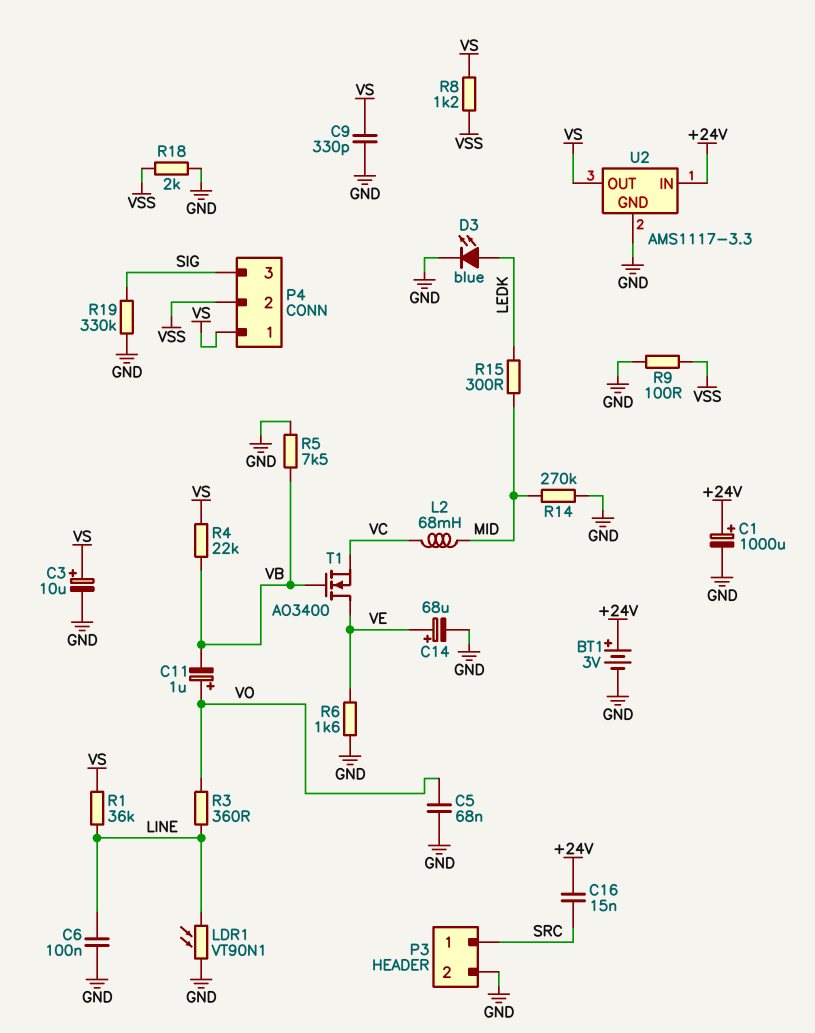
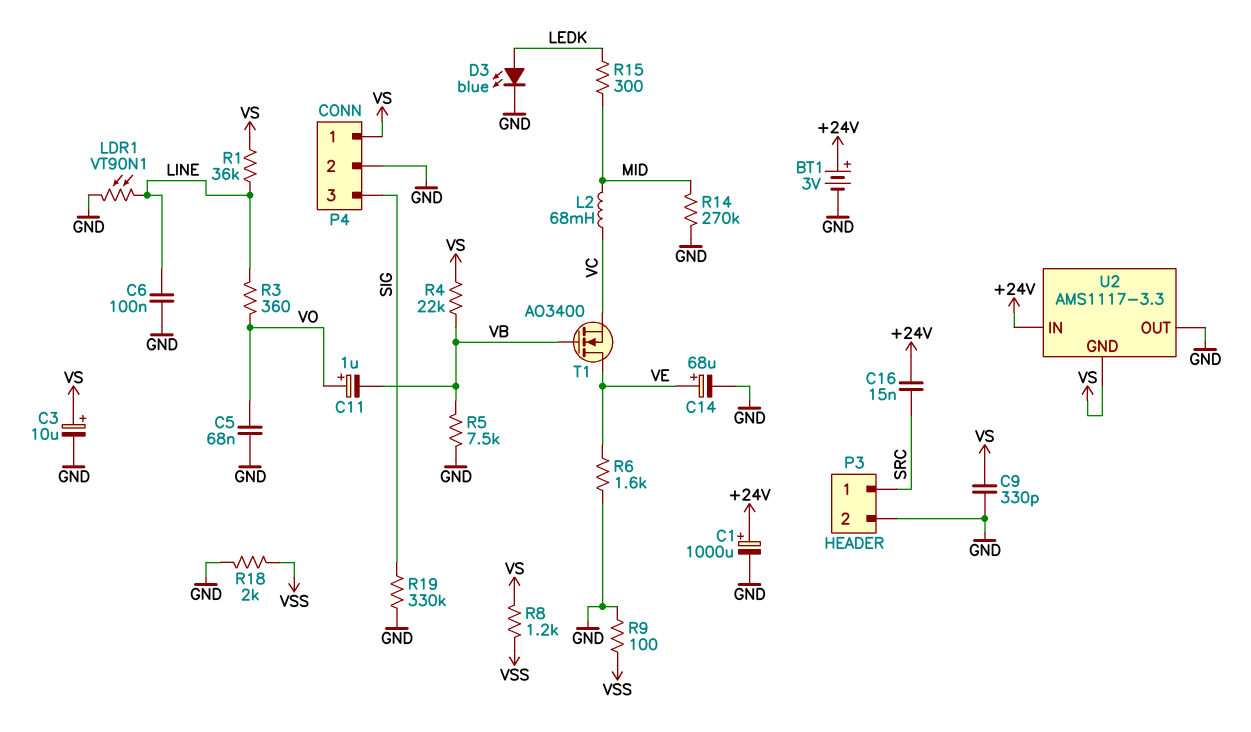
P4 pin 2: VSS -> GND
U2 pin GND: GND -> VS
U2 pin OUT: VS -> GND

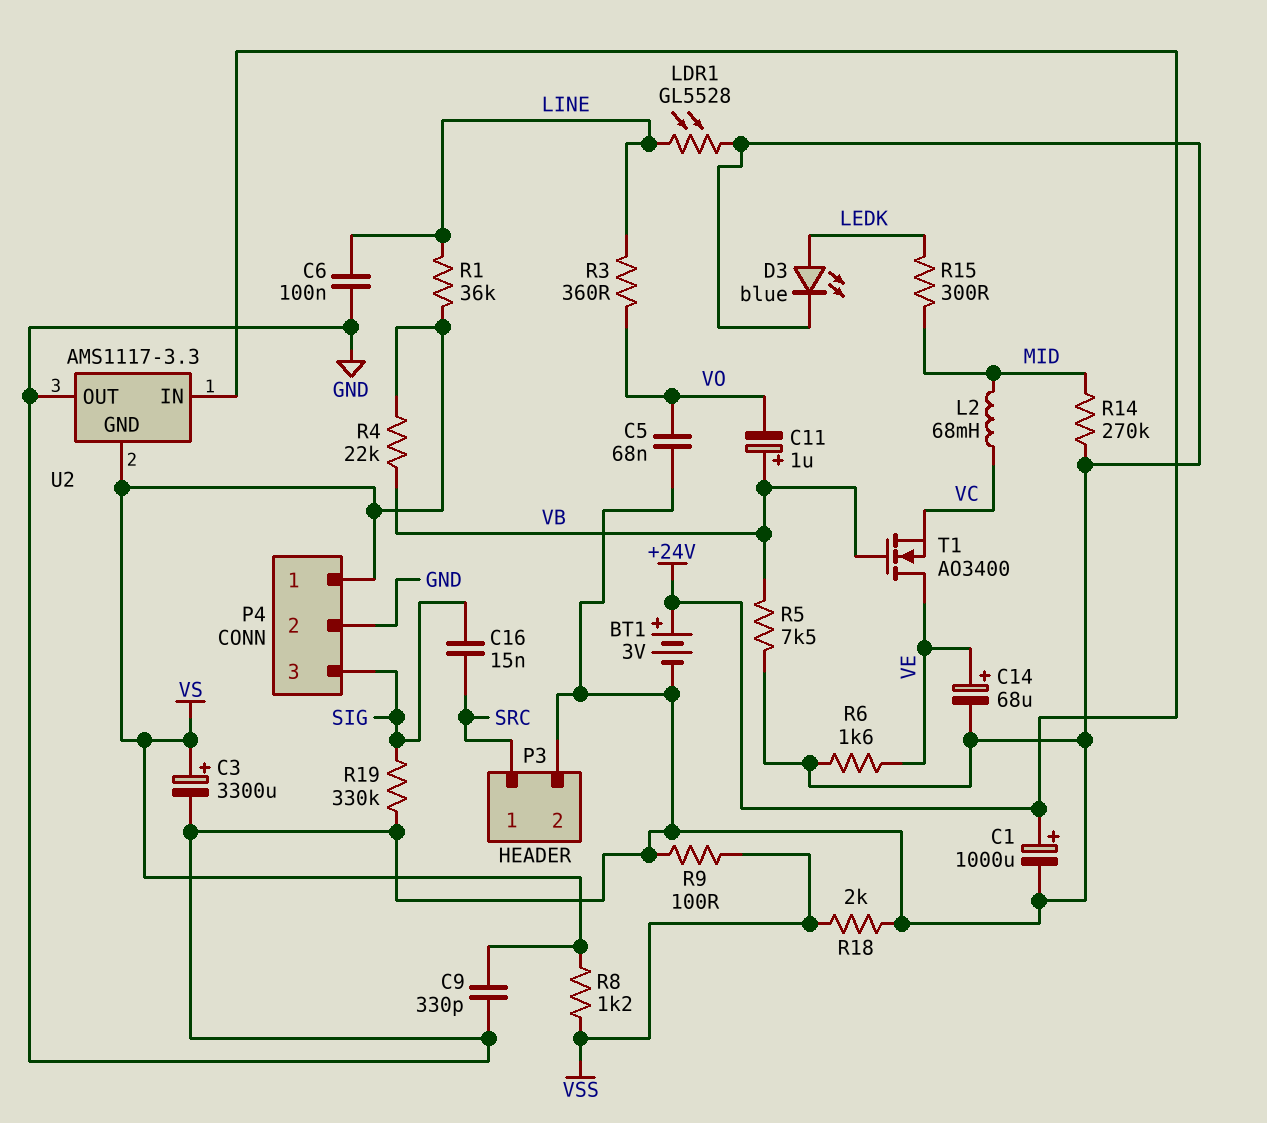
C3: 10uF (plus VS, minus GND) -> 3300uF (plus VS, minus GND)
C11: 1uF (plus VO, minus VB) -> 1uF (plus VB, minus VO)
C16: 15nF (+24V, SRC) -> 15nF (SIG, SRC)
LDR1: VT90N1 (GND, LINE) -> GL5528 (GND, LINE)

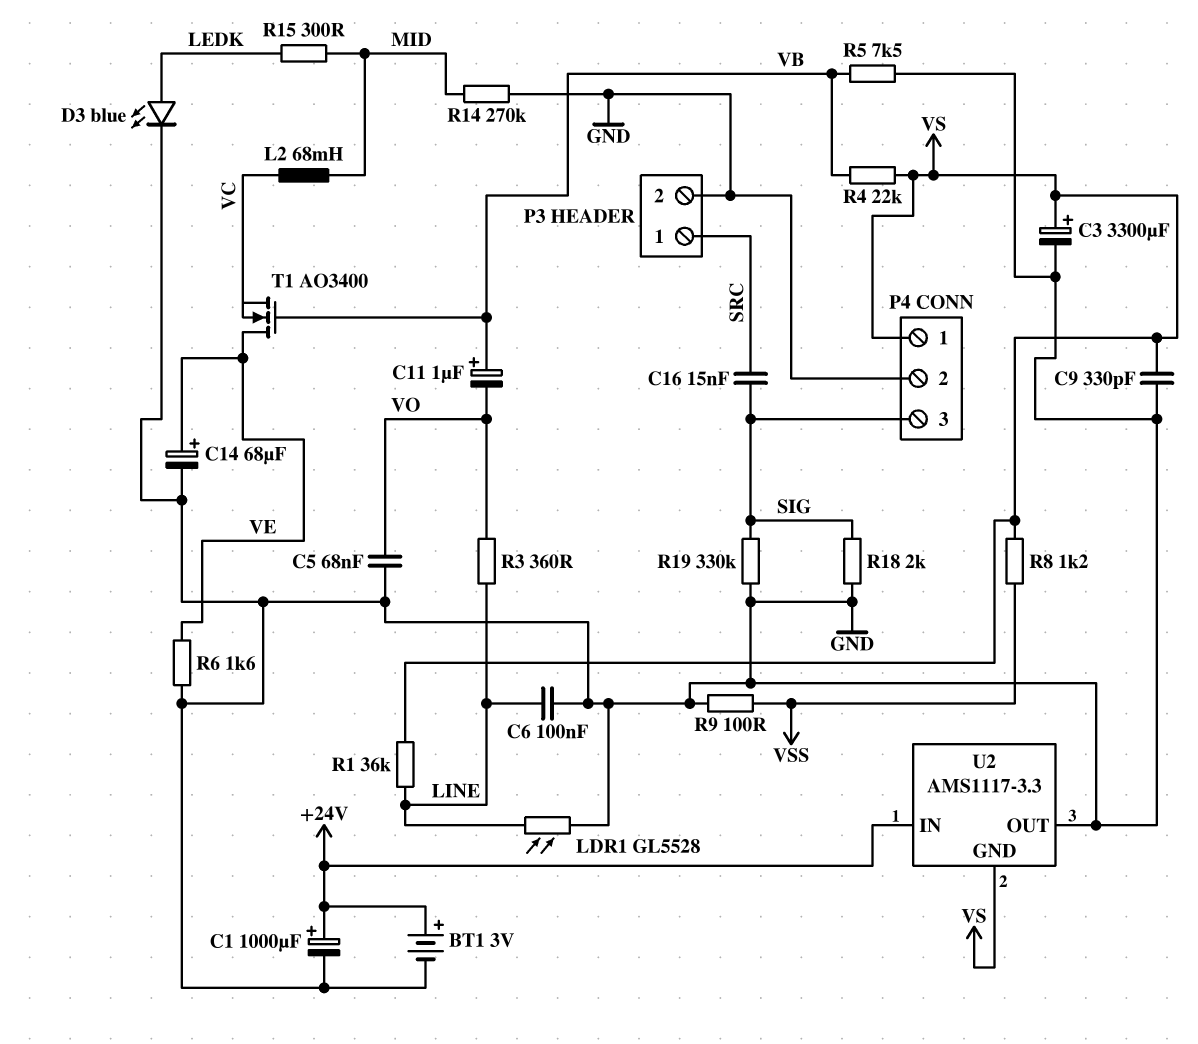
R18: 2k (GND, VSS) -> 2k (GND, SIG)

